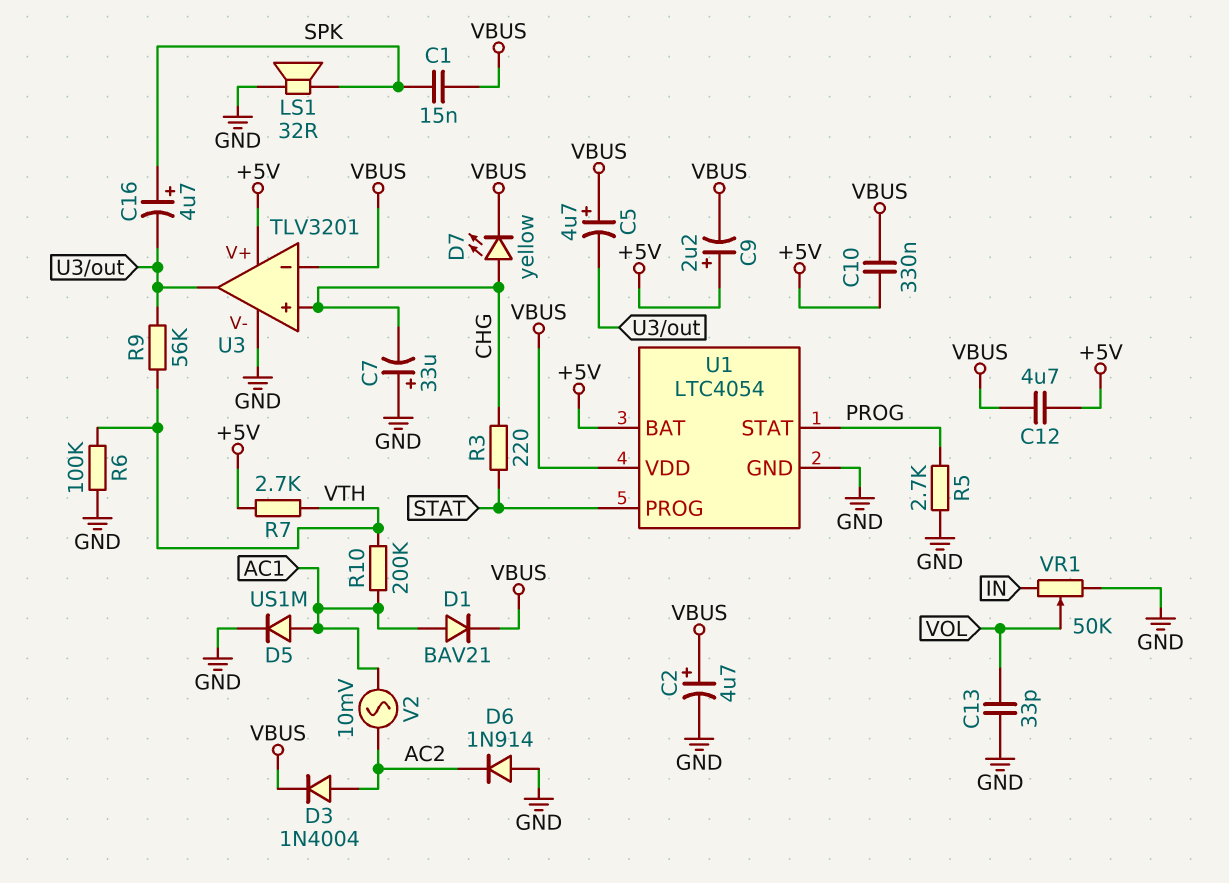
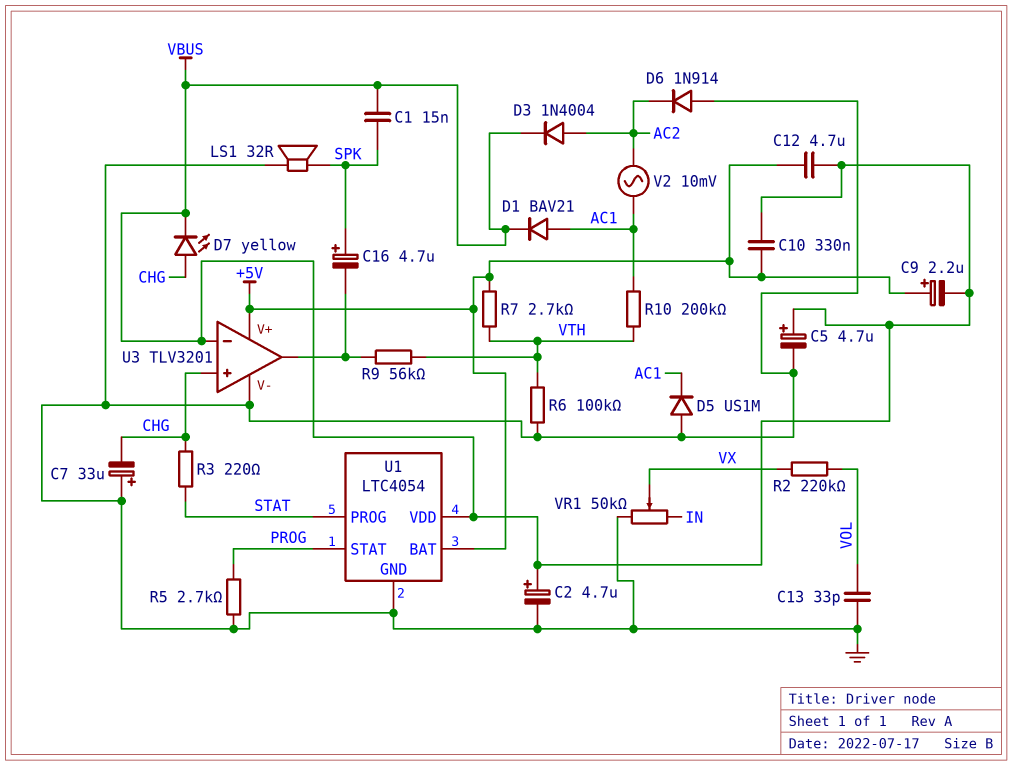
C5: 4.7uF (plus VBUS, minus U3/out) -> 4.7uF (plus VBUS, minus GND)
D5: diode US1M (A AC1, K GND) -> diode US1M (A GND, K AC1)
R2: none -> 220k (VOL, VX)
VR1: 50k (GND, IN, wiper VOL) -> 50k (GND, IN, wiper VX)

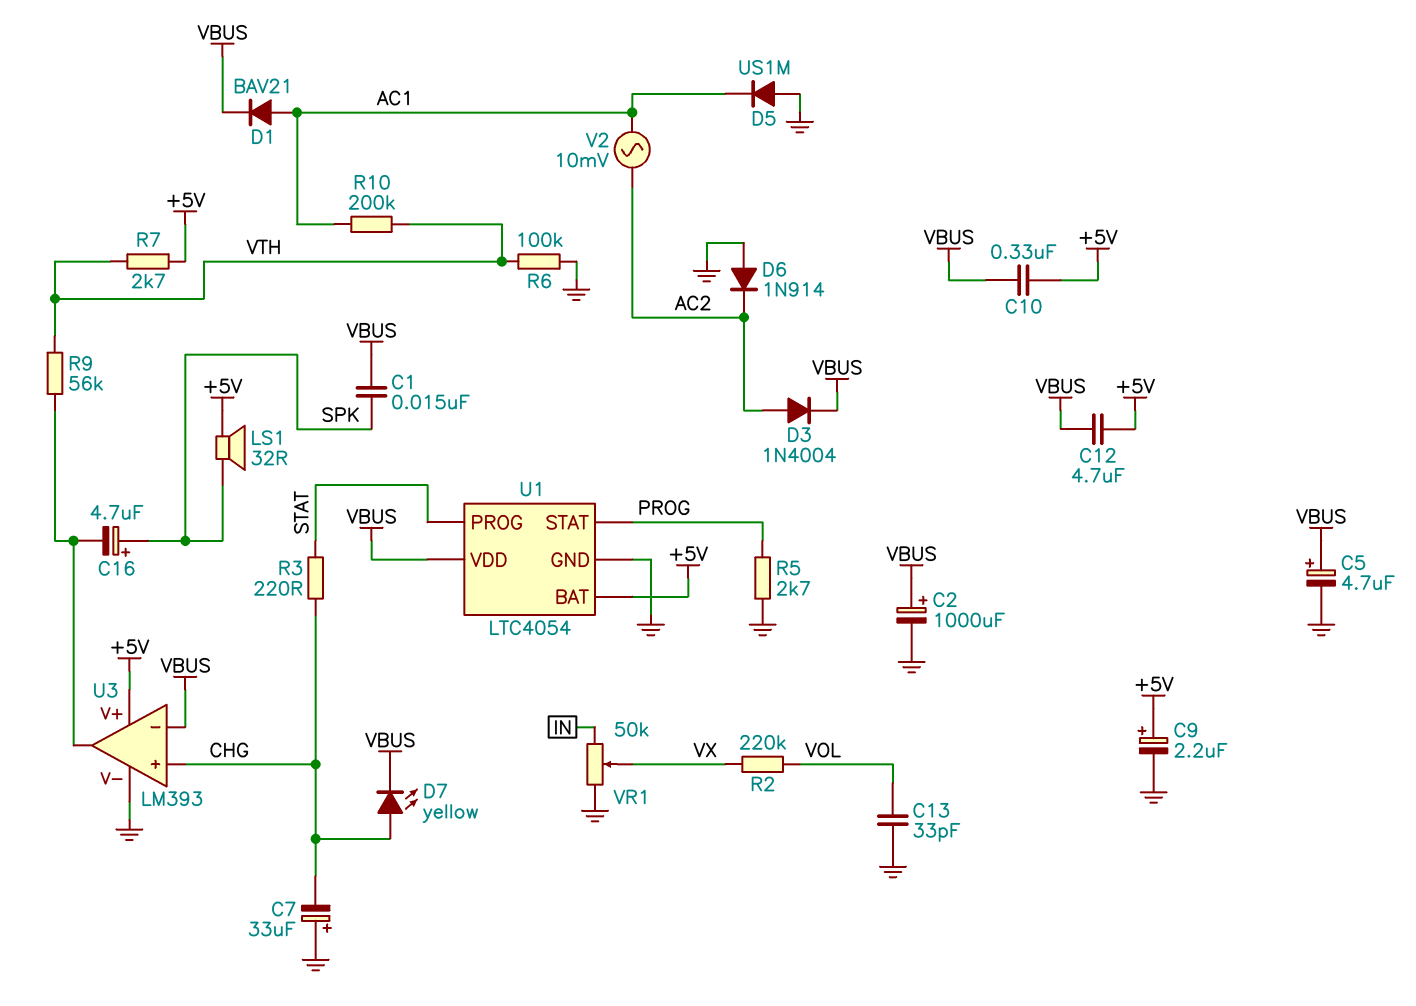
C2: 4.7uF (plus VBUS, minus GND) -> 1000uF (plus VBUS, minus GND)
C9: 2.2uF (plus +5V, minus VBUS) -> 2.2uF (plus +5V, minus GND)
LS1: speaker 32R (GND, SPK) -> speaker 32R (+5V, SPK)
U3: TLV3201 -> LM393

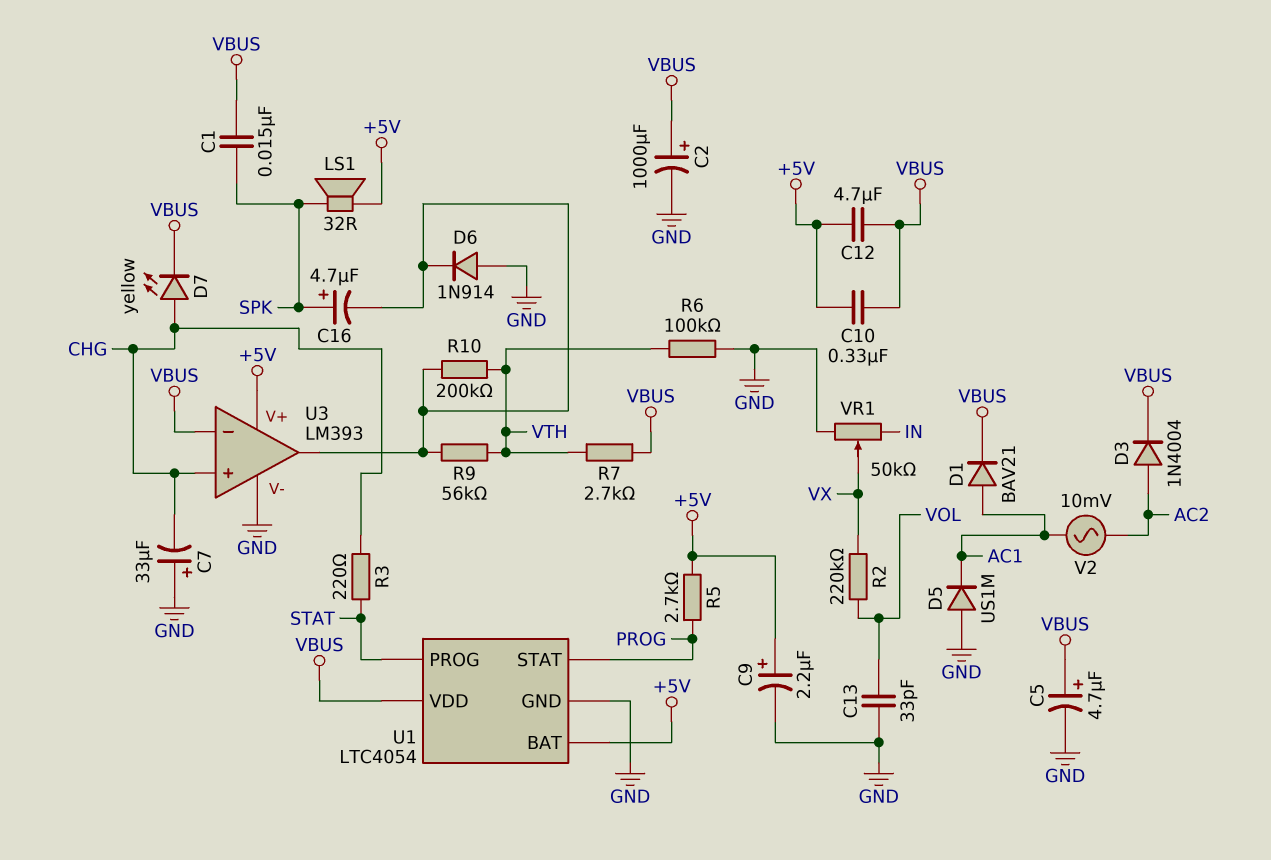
D6: diode 1N914 (A GND, K AC2) -> diode 1N914 (A GND, K U3/out)
R5: 2.7k (GND, PROG) -> 2.7k (+5V, PROG)
R7: 2.7k (+5V, VTH) -> 2.7k (VBUS, VTH)
R10: 200k (AC1, VTH) -> 200k (U3/out, VTH)

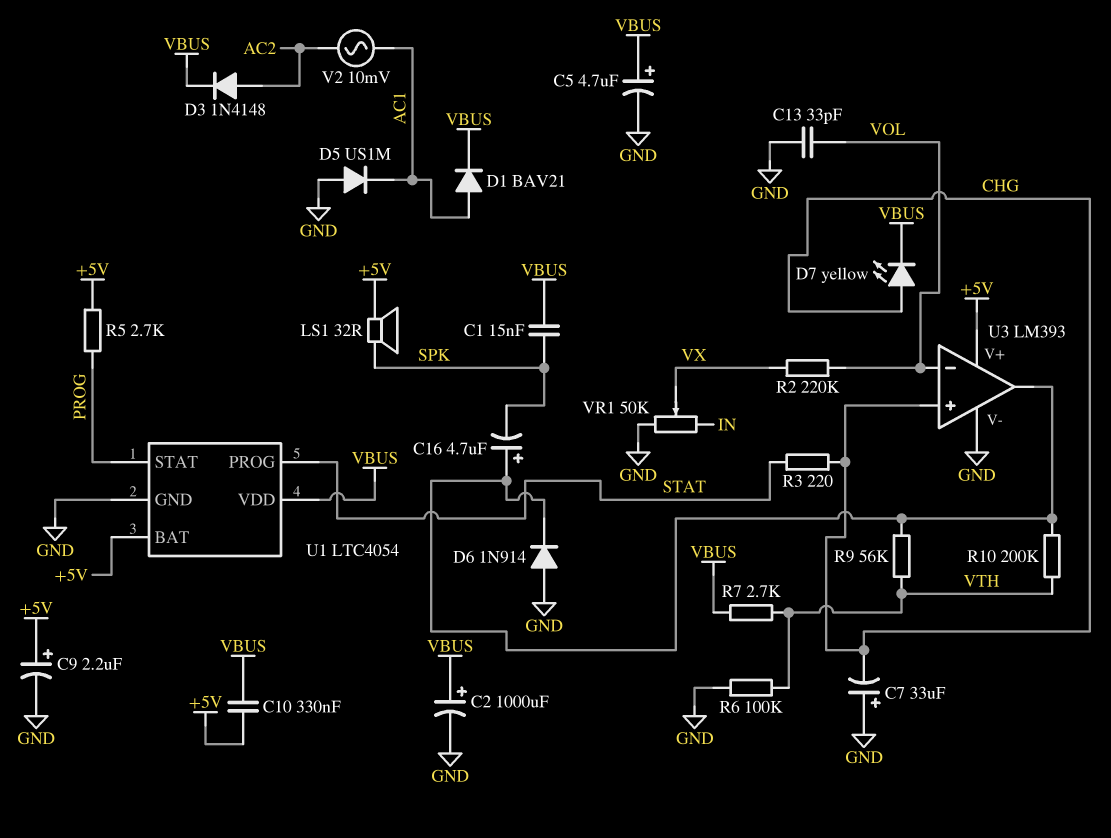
C12: 4.7uF (+5V, VBUS) -> none
C16: 4.7uF (plus SPK, minus U3/out) -> 4.7uF (plus U3/out, minus SPK)
D3: diode 1N4004 (A AC2, K VBUS) -> diode 1N4148 (A AC2, K VBUS)
U3 pin in-: VBUS -> VOL

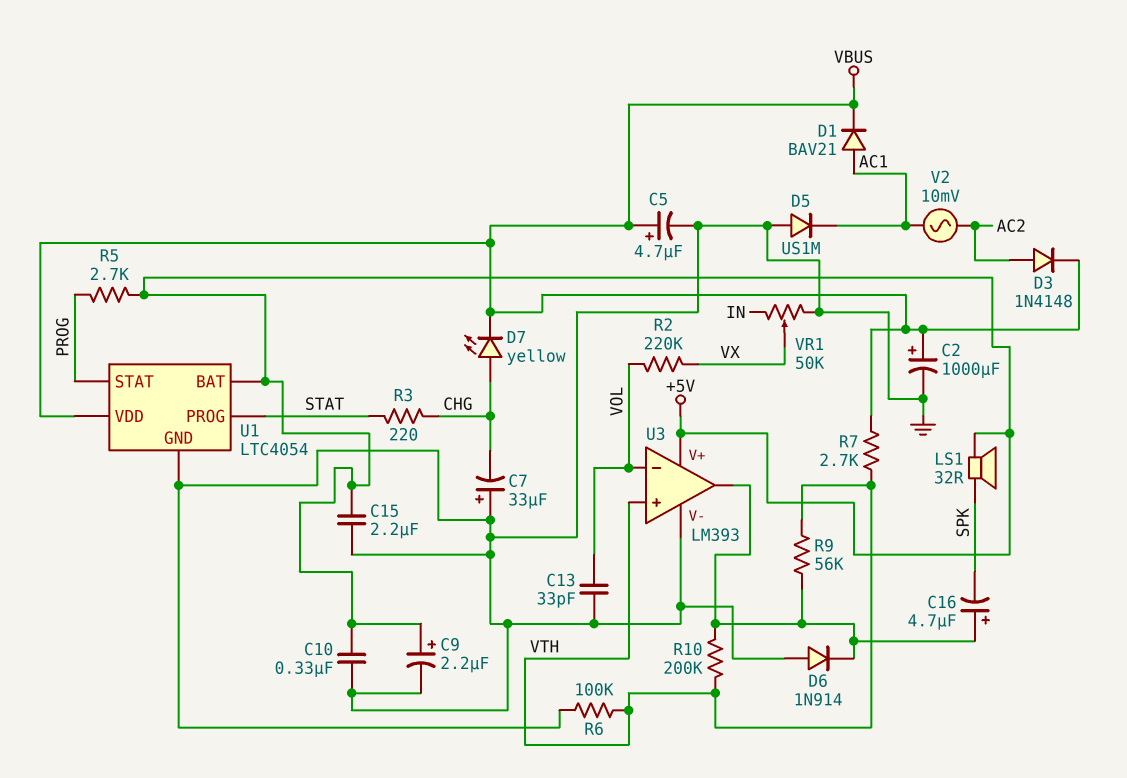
C1: 15nF (SPK, VBUS) -> none
C10: 330nF (+5V, VBUS) -> 330nF (+5V, GND)
C15: none -> 2.2uF (+5V, GND)
U3 pin in+: CHG -> VTH

